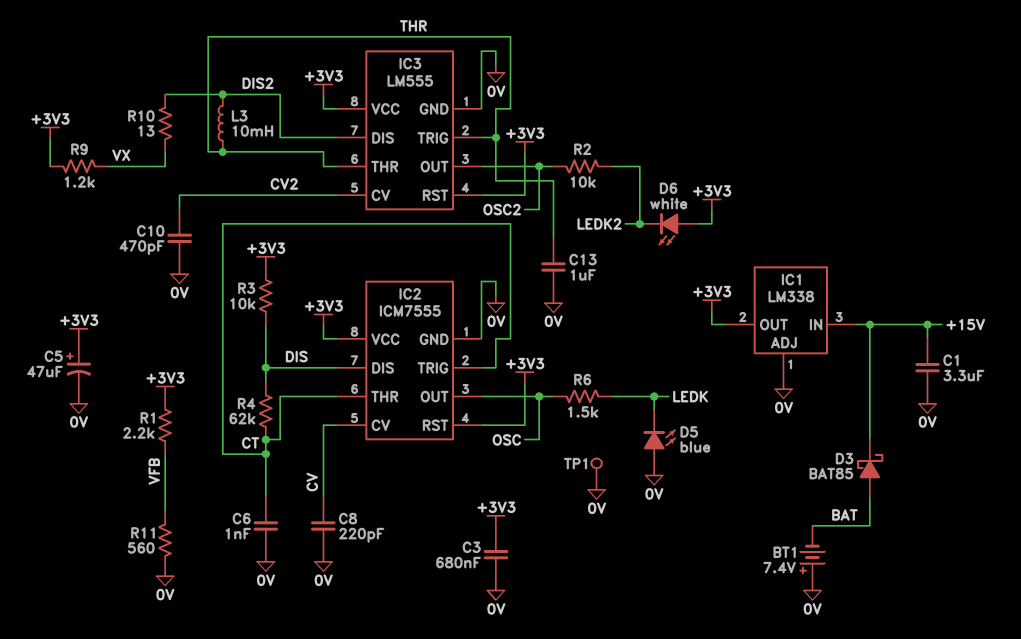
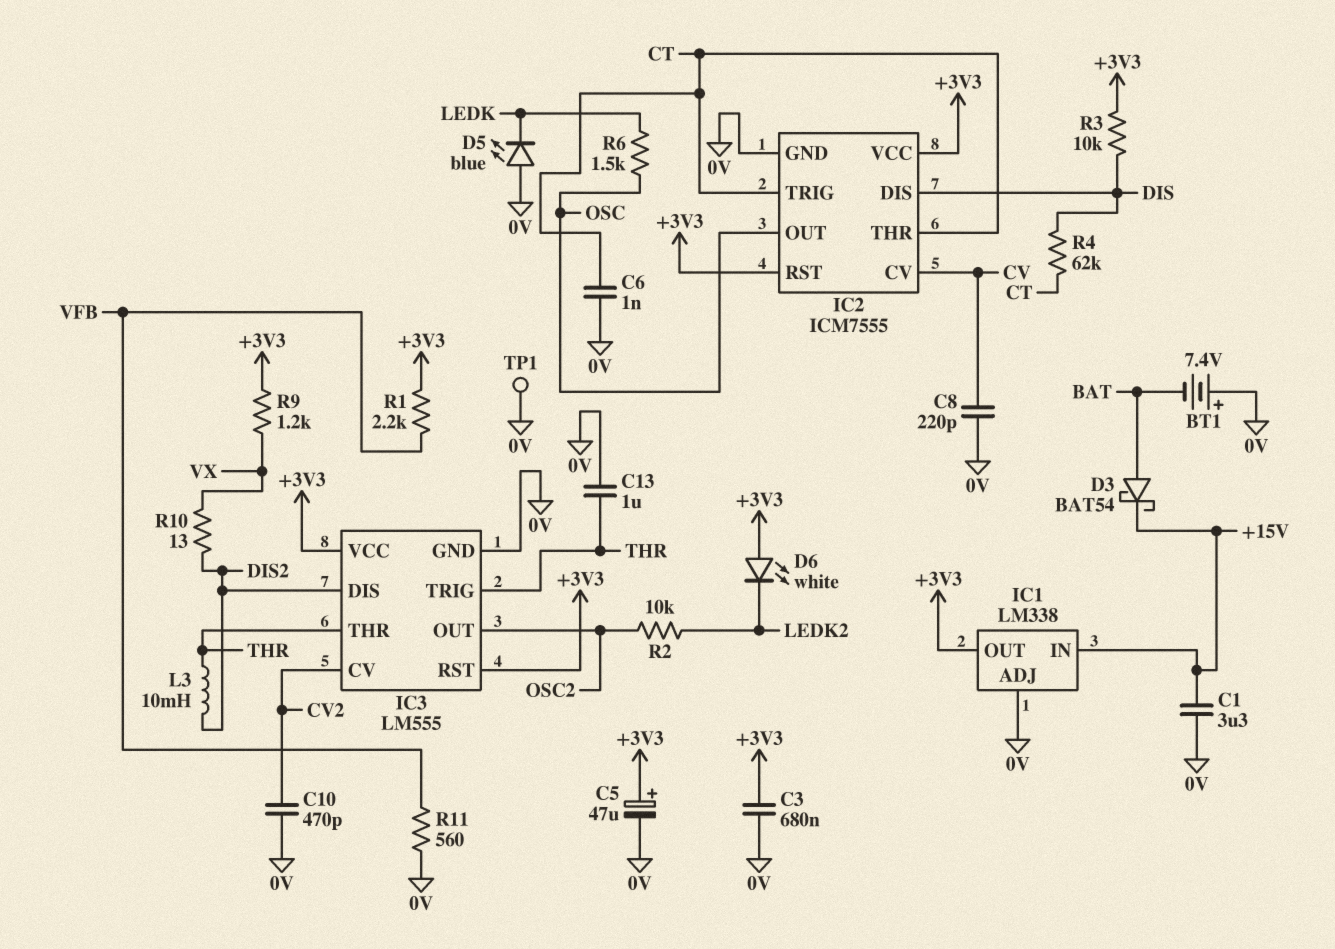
D3: schottky BAT85 (A BAT, K +15V) -> schottky BAT54 (A BAT, K +15V)

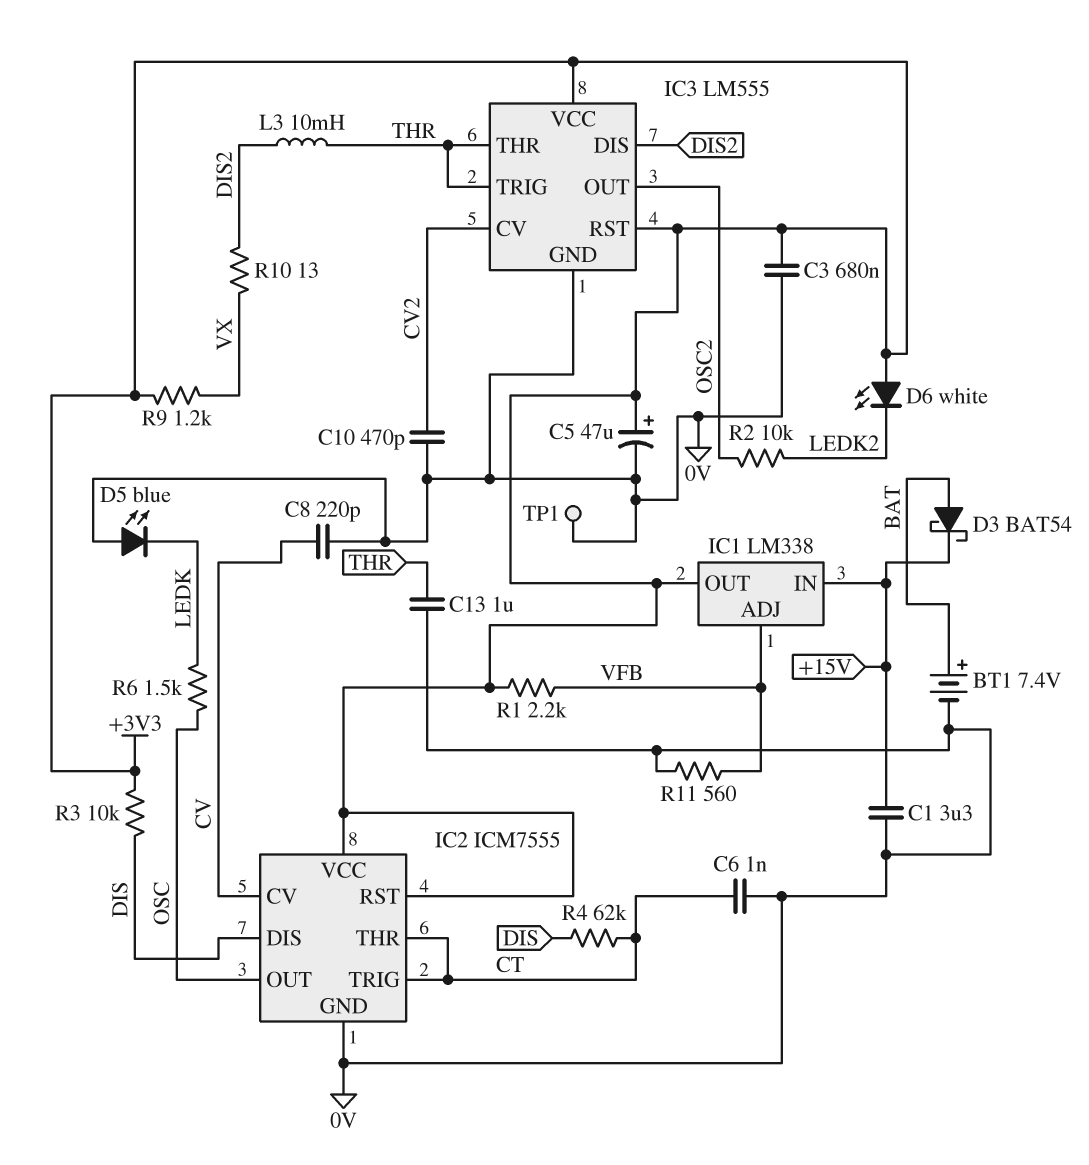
BT1: 7.4V (plus 0V, minus BAT) -> 7.4V (plus BAT, minus 0V)
IC1 pin ADJ: 0V -> VFB

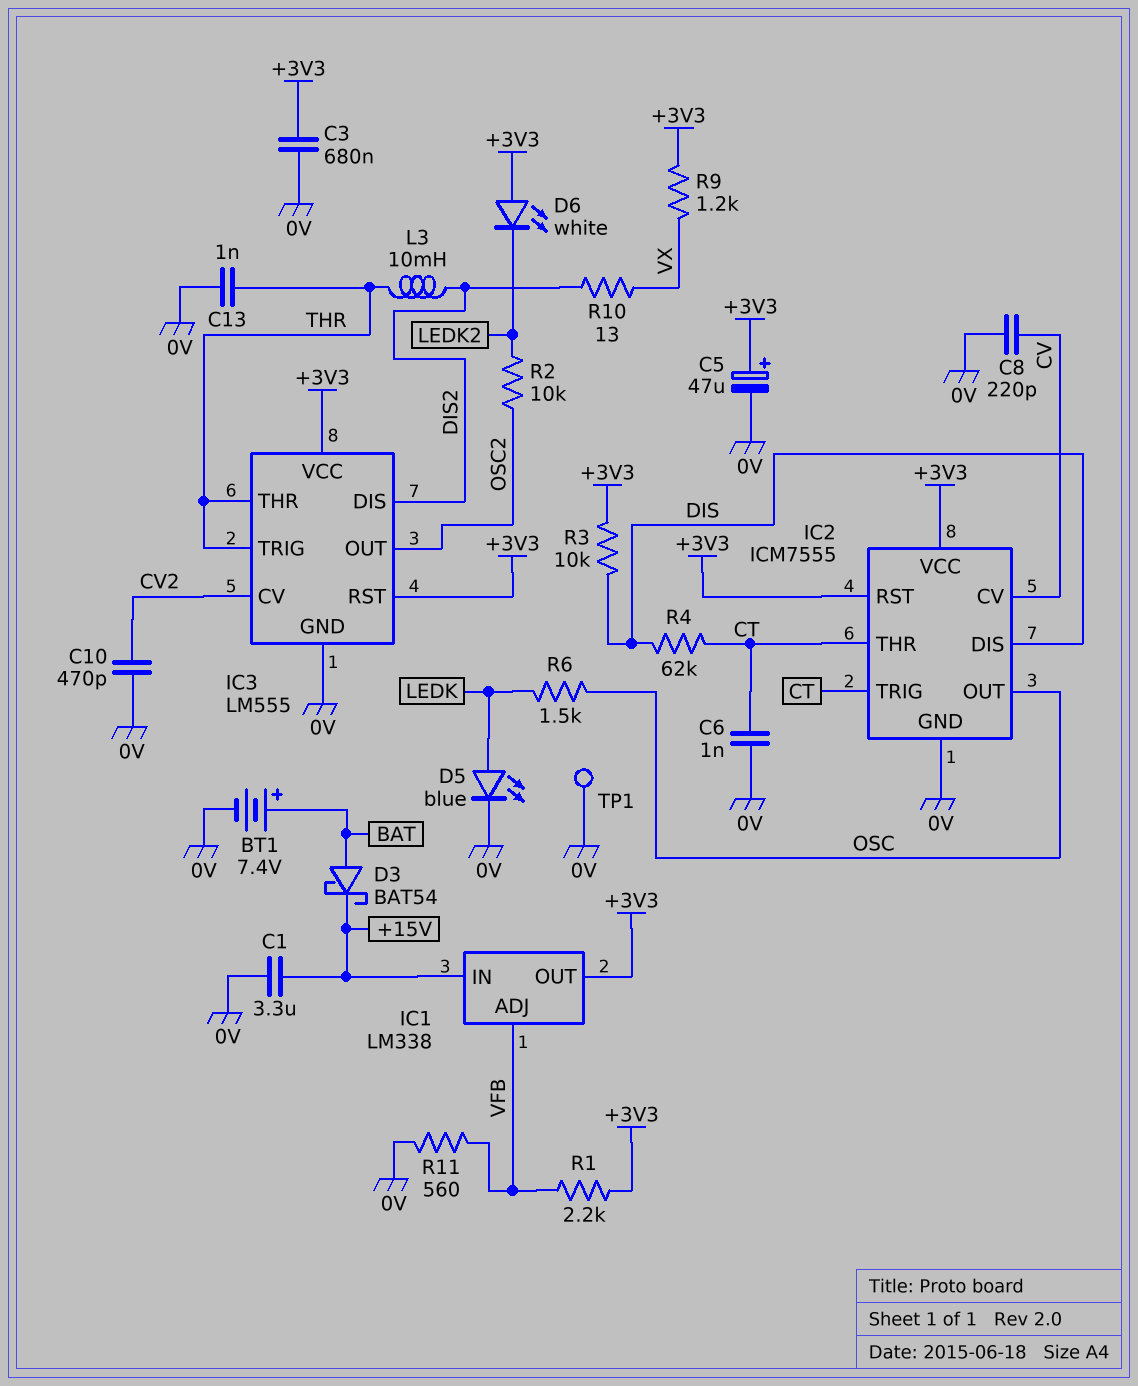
C13: 1uF (0V, THR) -> 1nF (0V, THR)
D5: LED blue (A 0V, K LEDK) -> LED blue (A LEDK, K 0V)

